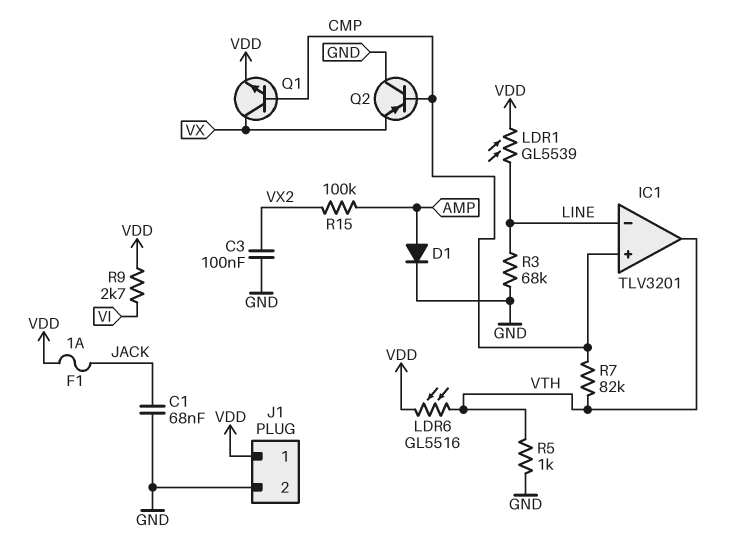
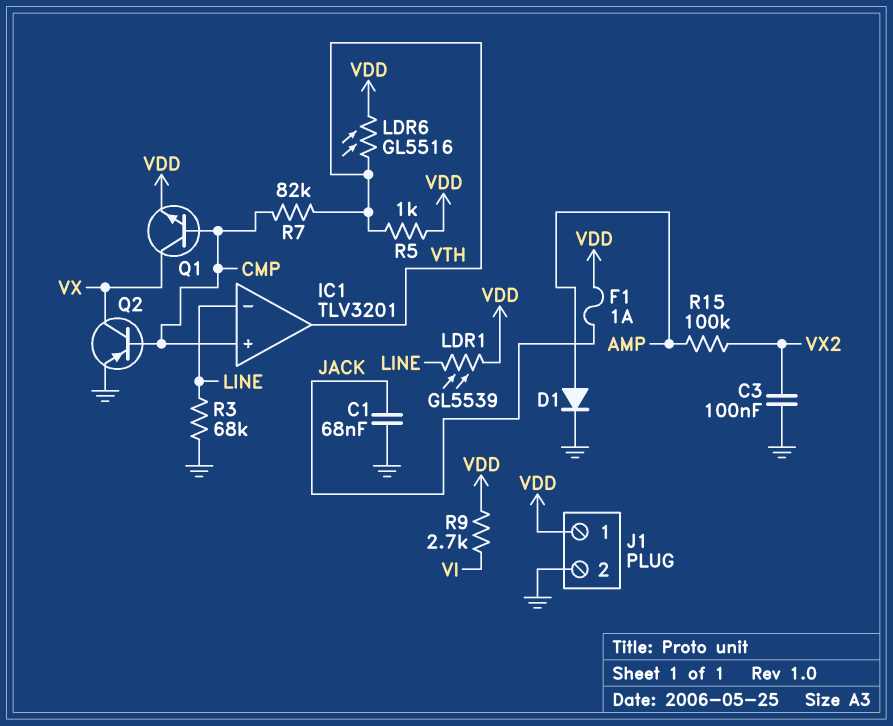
Q2: PNP (B CMP, C GND, E VX) -> PNP (B CMP, C VX, E GND)
R5: 1k (GND, VTH) -> 1k (VDD, VTH)

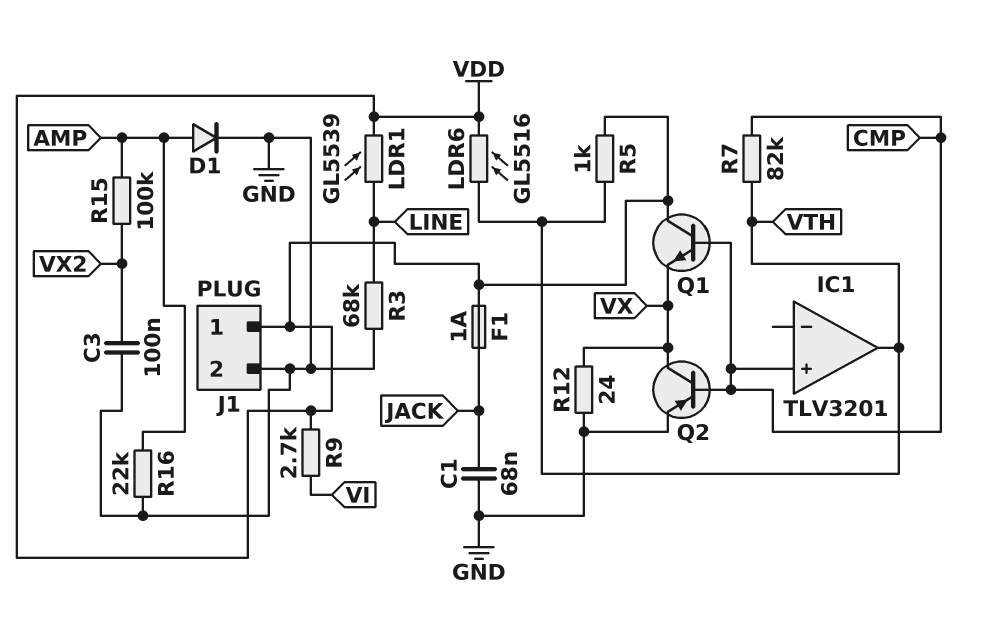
IC1 pin in-: LINE -> none
Q1: NPN (B CMP, C VX, E VDD) -> NPN (B CMP, C VDD, E VX)
R12: none -> 24 (GND, VX)
R16: none -> 22k (AMP, GND)

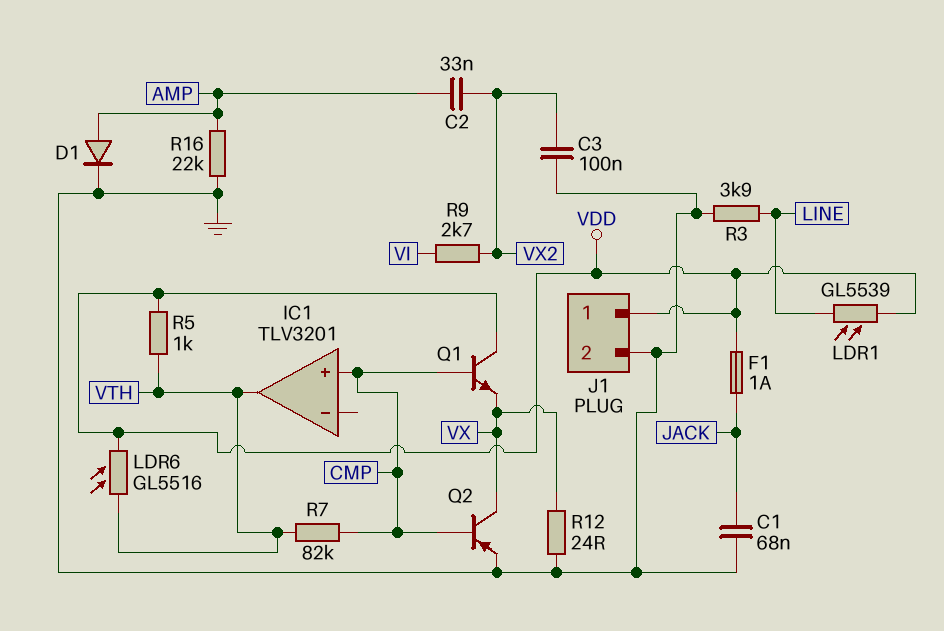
C2: none -> 33nF (AMP, VX2)
R3: 68k (GND, LINE) -> 3.9k (GND, LINE)
R9: 2.7k (VDD, VI) -> 2.7k (VI, VX2)
R15: 100k (AMP, VX2) -> none

